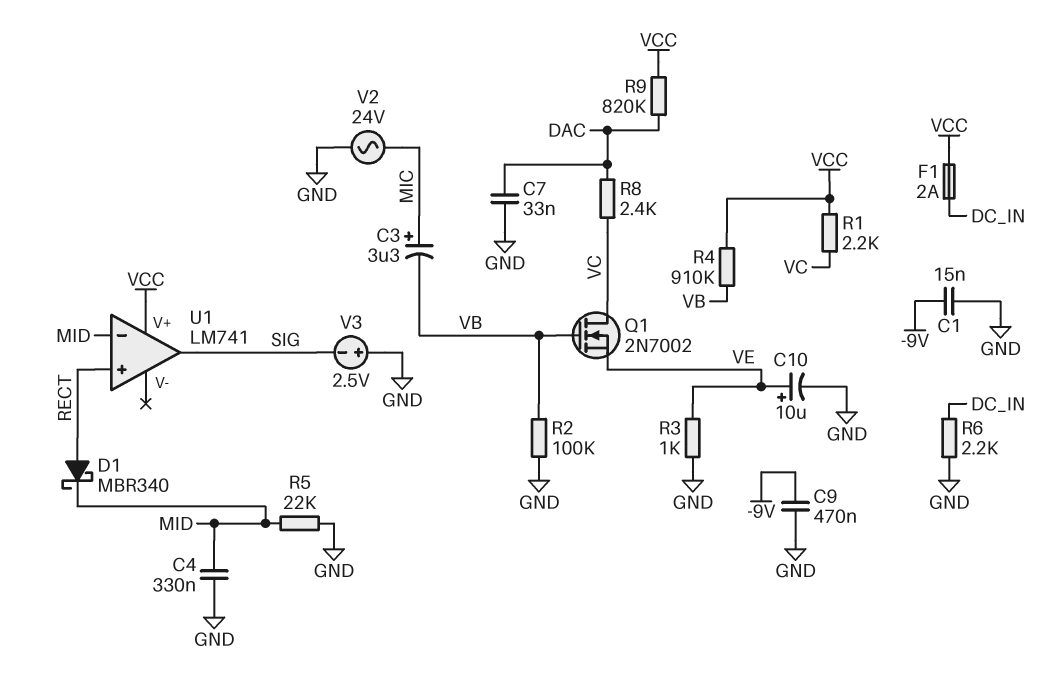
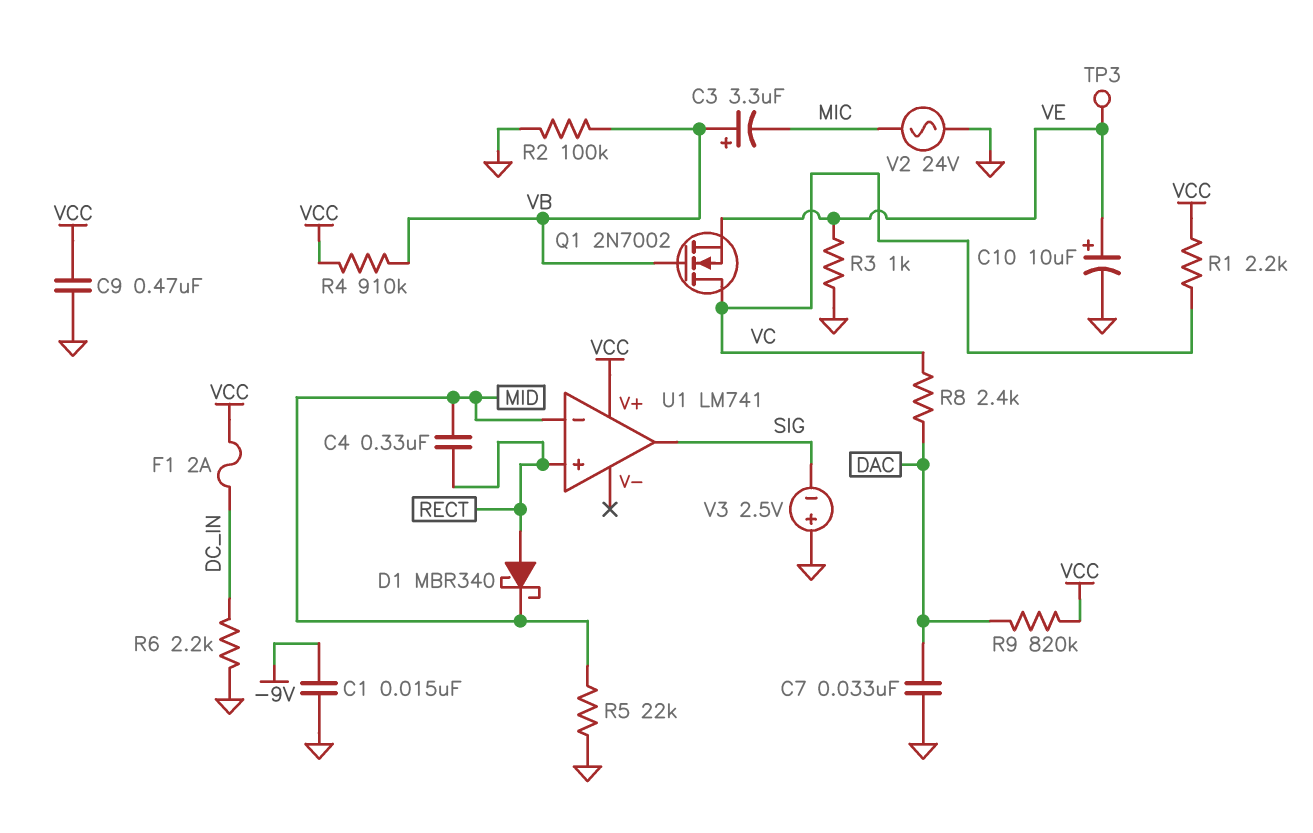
C3: 3.3uF (plus MIC, minus VB) -> 3.3uF (plus VB, minus MIC)
C4: 330nF (GND, MID) -> 330nF (MID, RECT)
C9: 470nF (-9V, GND) -> 470nF (GND, VCC)
TP3: none -> test point (VE)

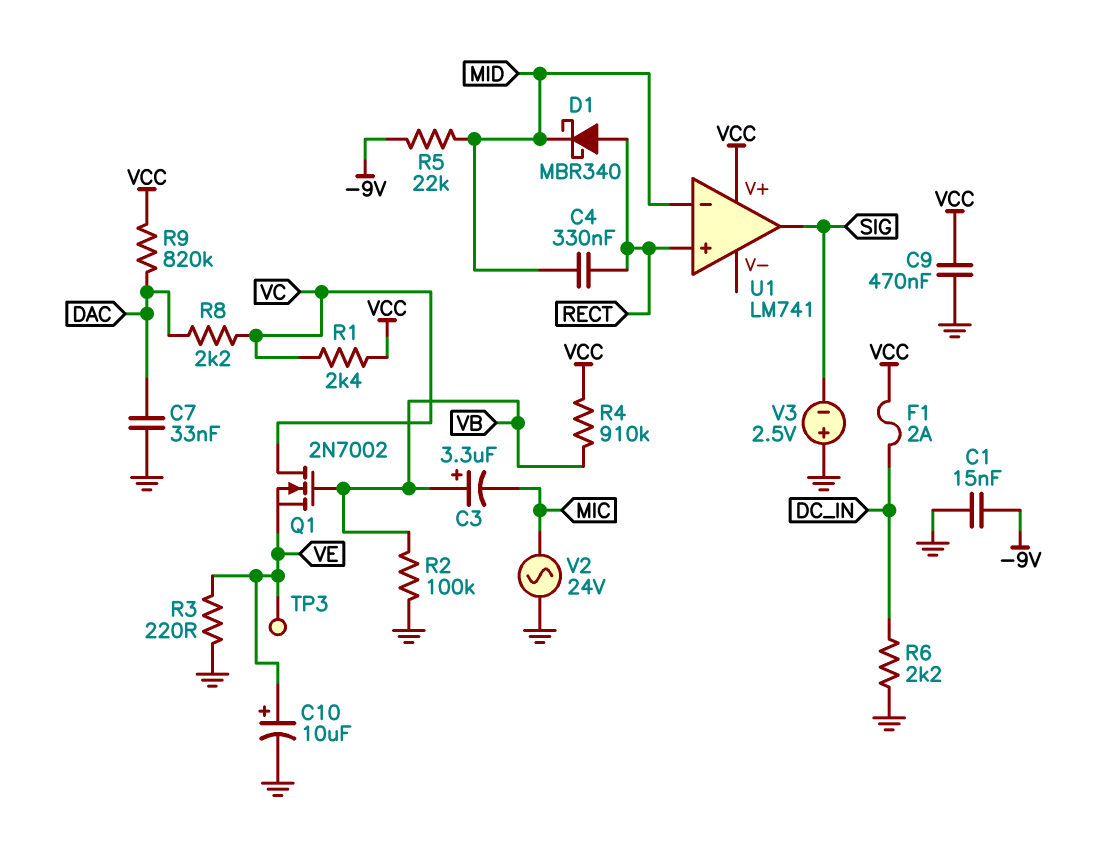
R1: 2.2k (VC, VCC) -> 2.4k (VC, VCC)
R3: 1k (GND, VE) -> 220 (GND, VE)
R5: 22k (GND, MID) -> 22k (-9V, MID)
R8: 2.4k (DAC, VC) -> 2.2k (DAC, VC)

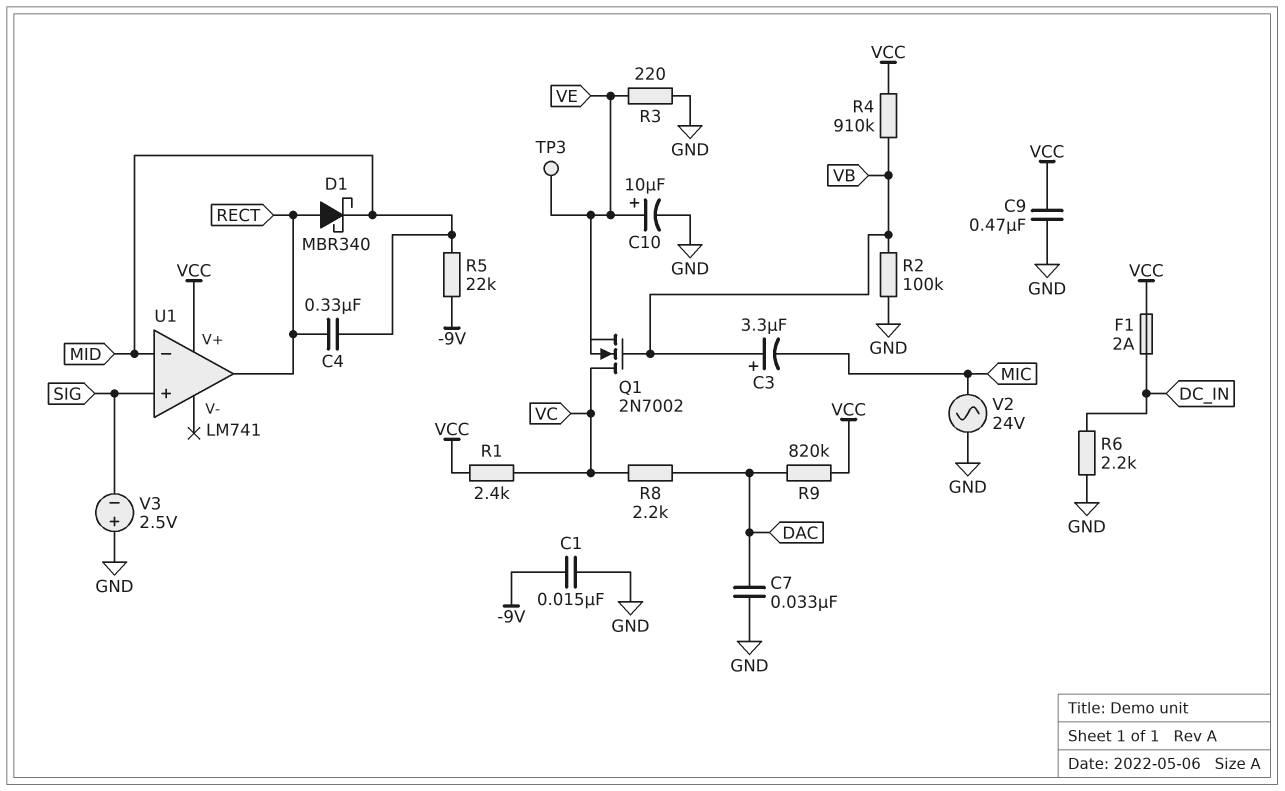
U1 pin in+: RECT -> SIG
U1 pin out: SIG -> RECT

